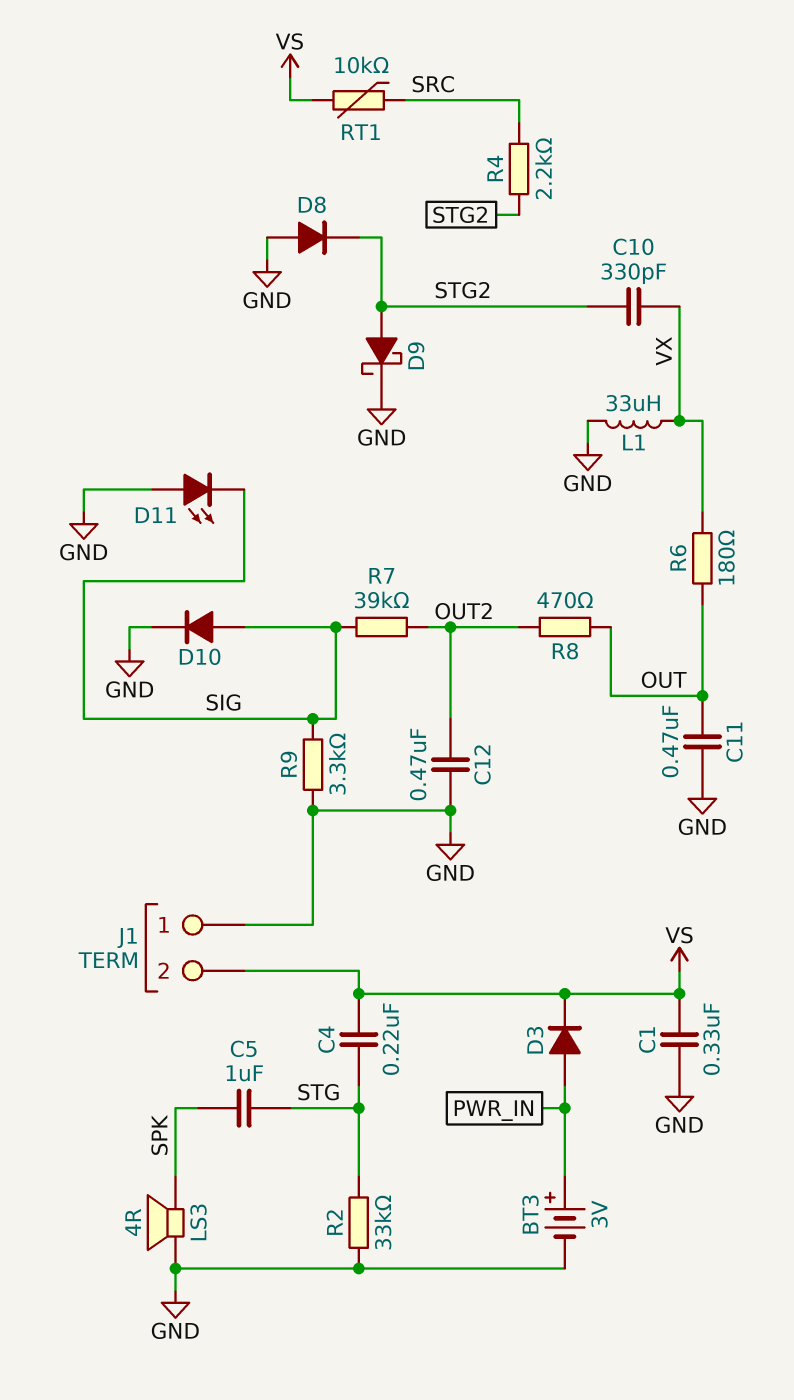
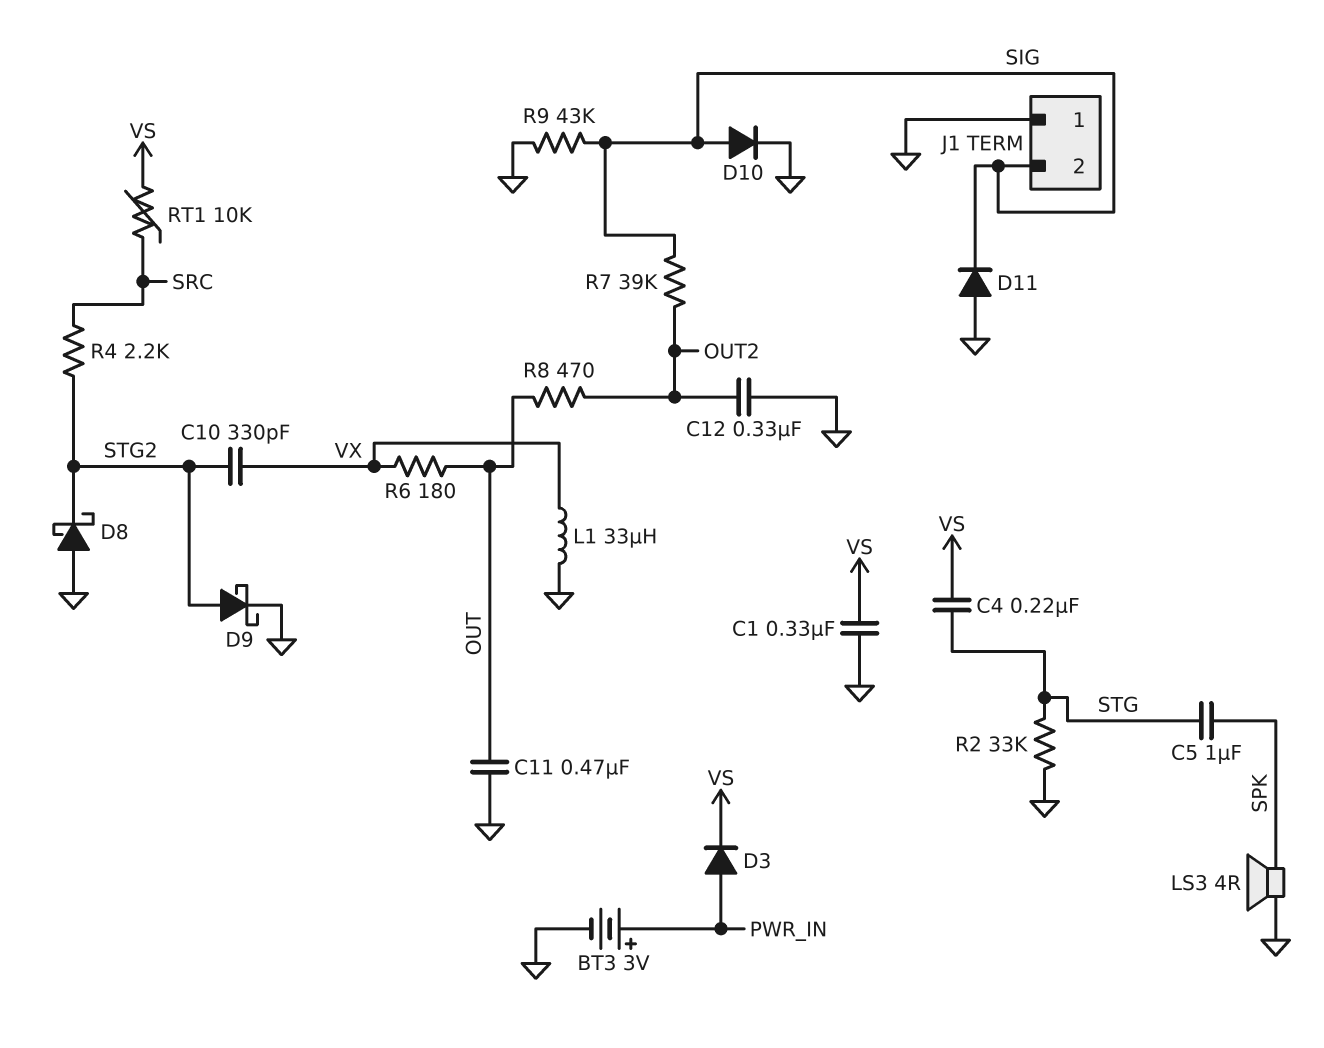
C12: 470nF (GND, OUT2) -> 330nF (GND, OUT2)
D8: diode (A GND, K STG2) -> schottky (A GND, K STG2)
D11: LED (A GND, K SIG) -> diode (A GND, K SIG)
J1 pin 2: VS -> SIG
R9: 3.3k (GND, SIG) -> 43k (GND, SIG)

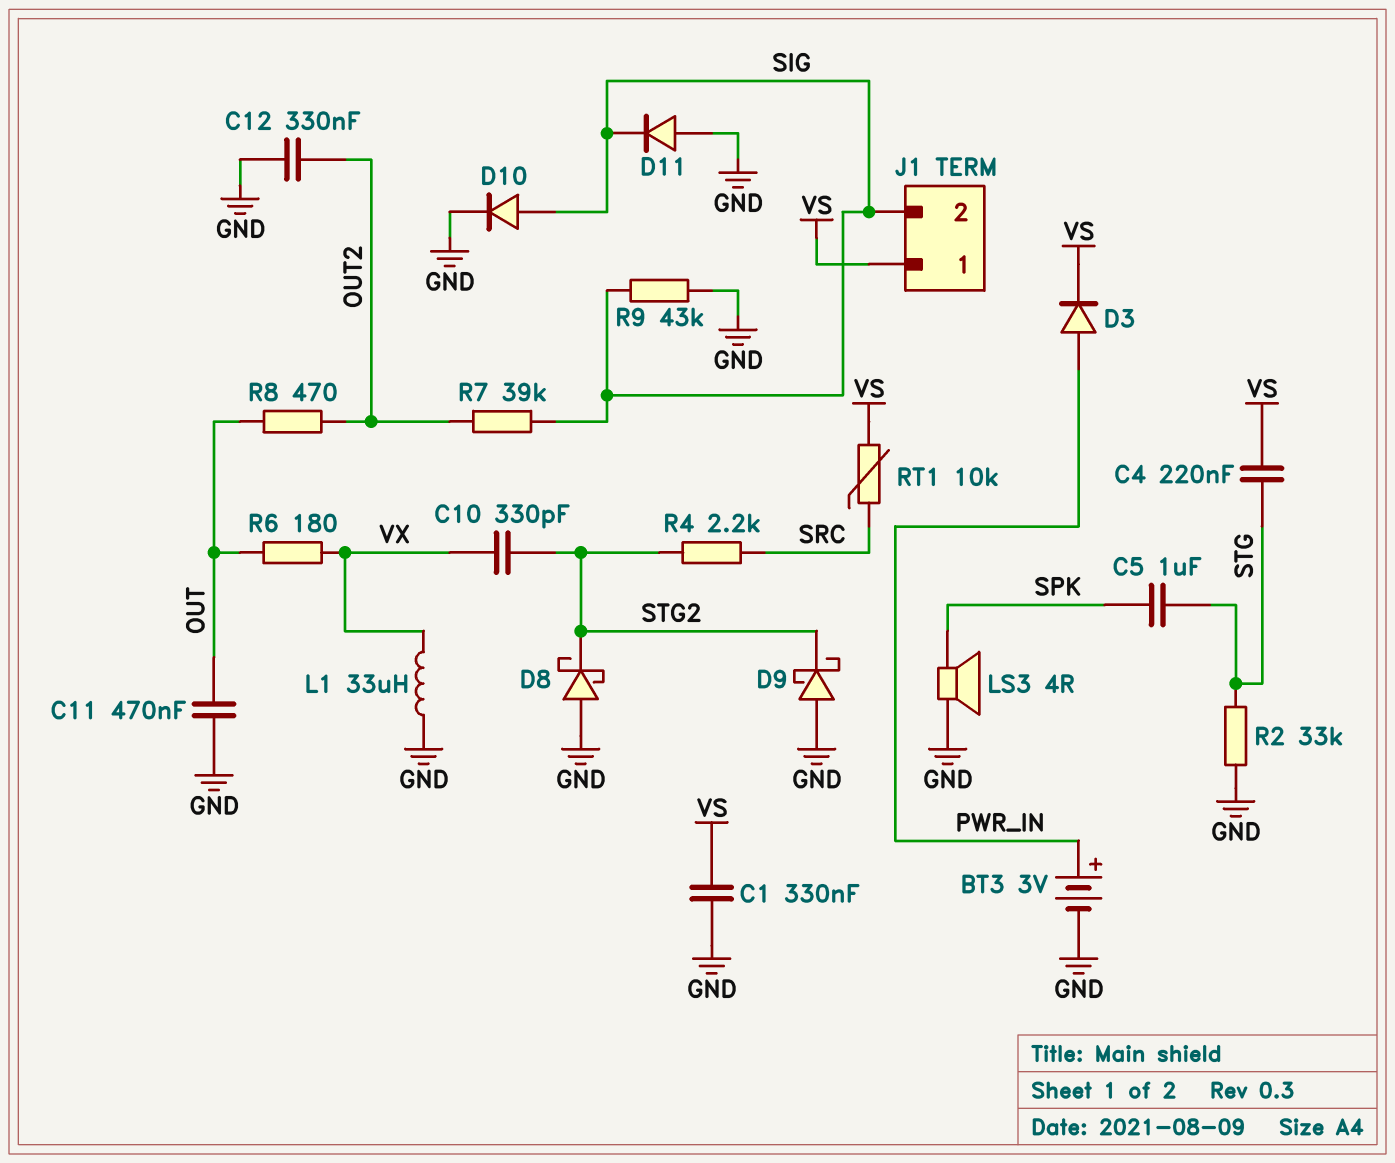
D9: schottky (A STG2, K GND) -> schottky (A GND, K STG2)
J1 pin 1: GND -> VS

